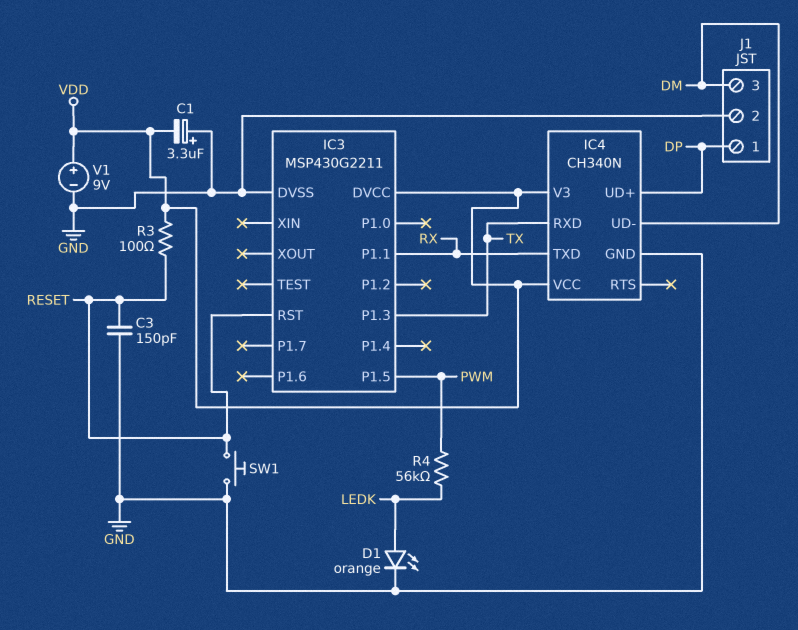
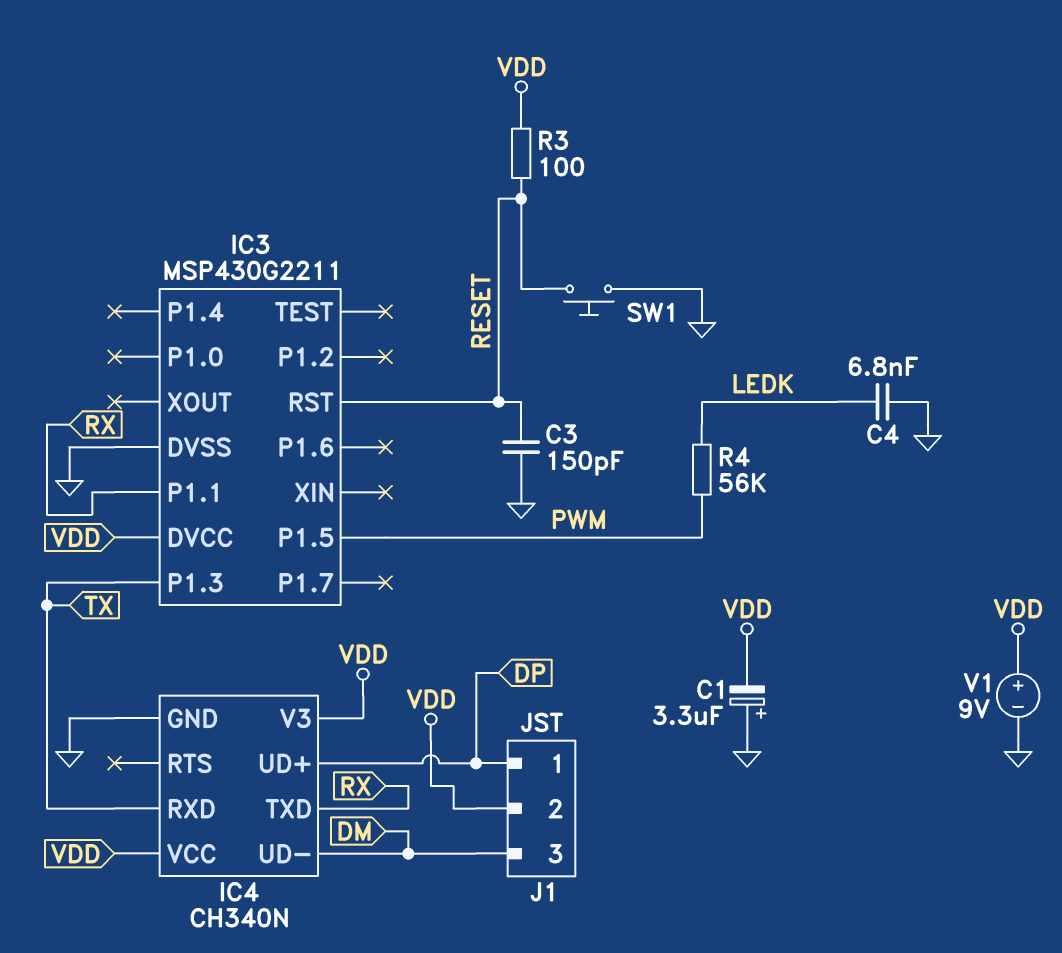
C4: none -> 6.8nF (GND, LEDK)
D1: LED orange (A LEDK, K GND) -> none
J1 pin 2: GND -> VDD

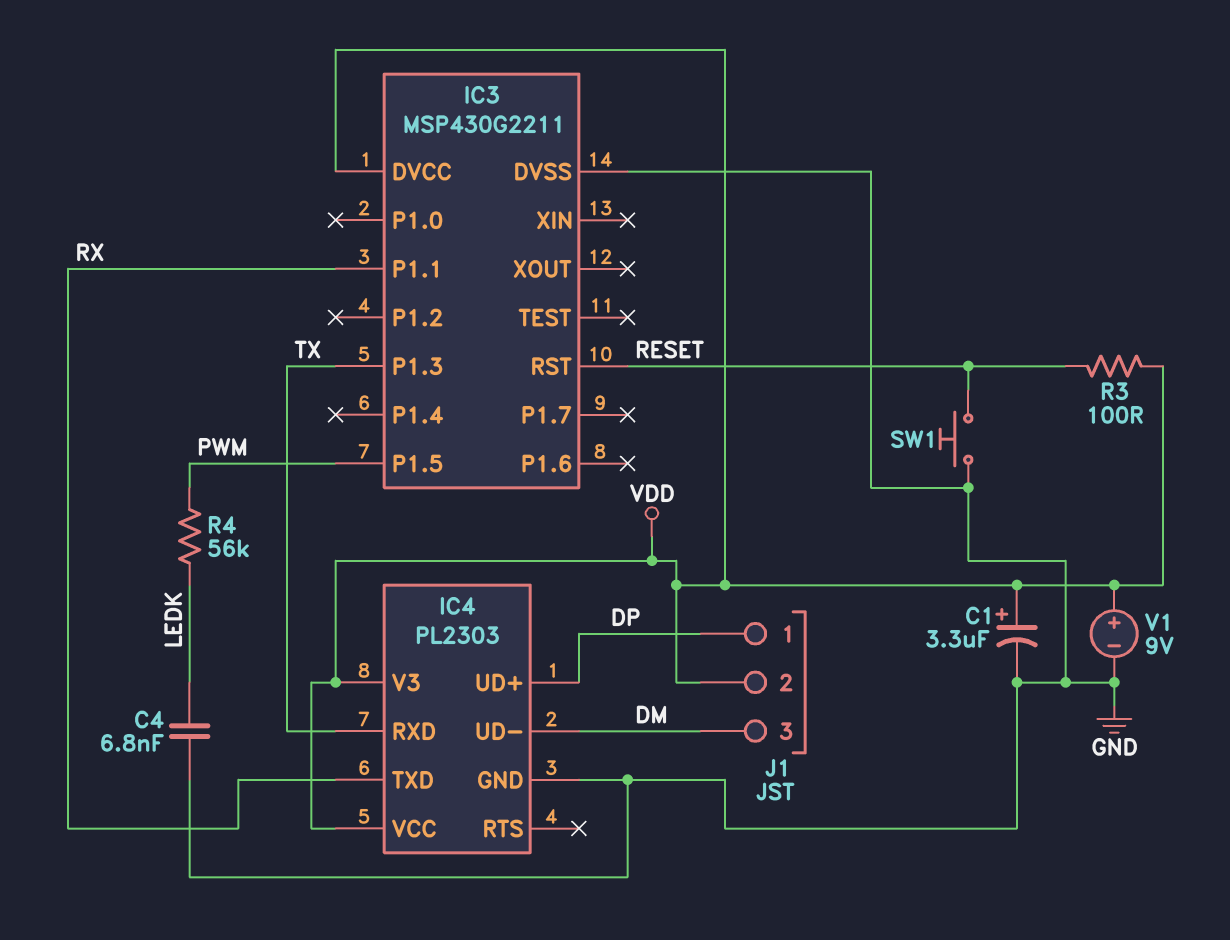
C1: 3.3uF (plus GND, minus VDD) -> 3.3uF (plus VDD, minus GND)
C3: 150pF (GND, RESET) -> none
IC4: CH340N -> PL2303

